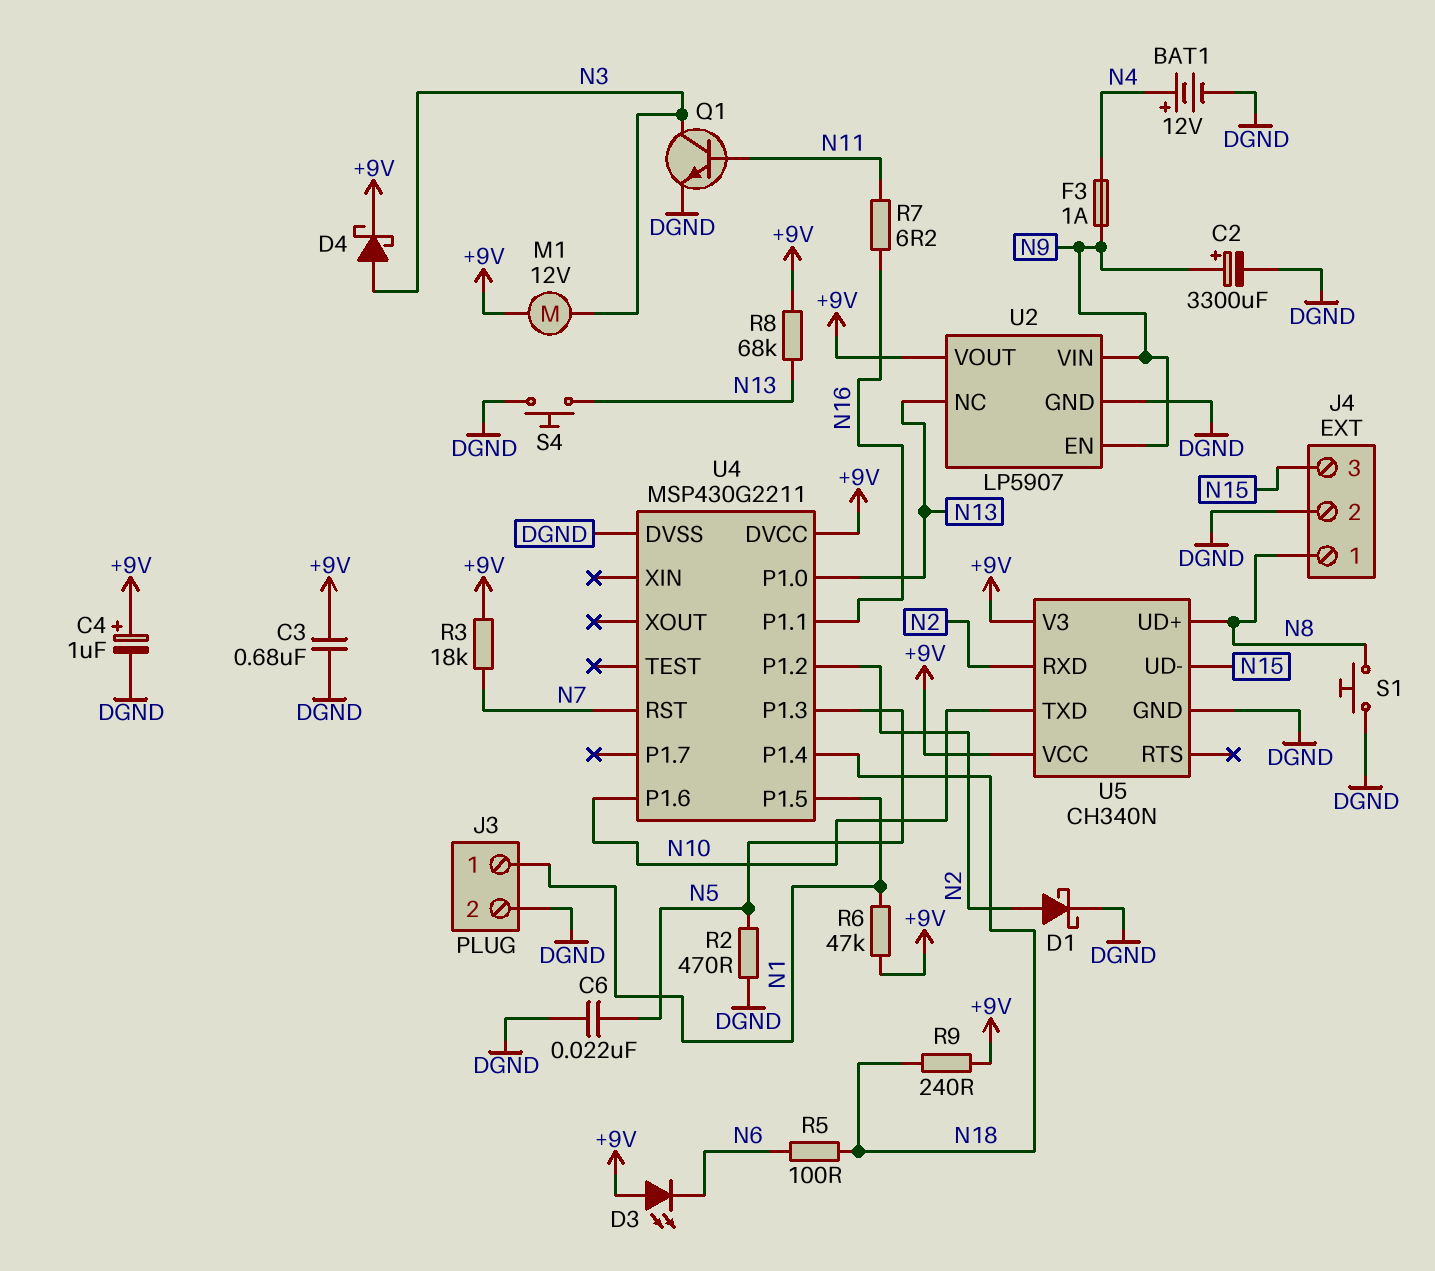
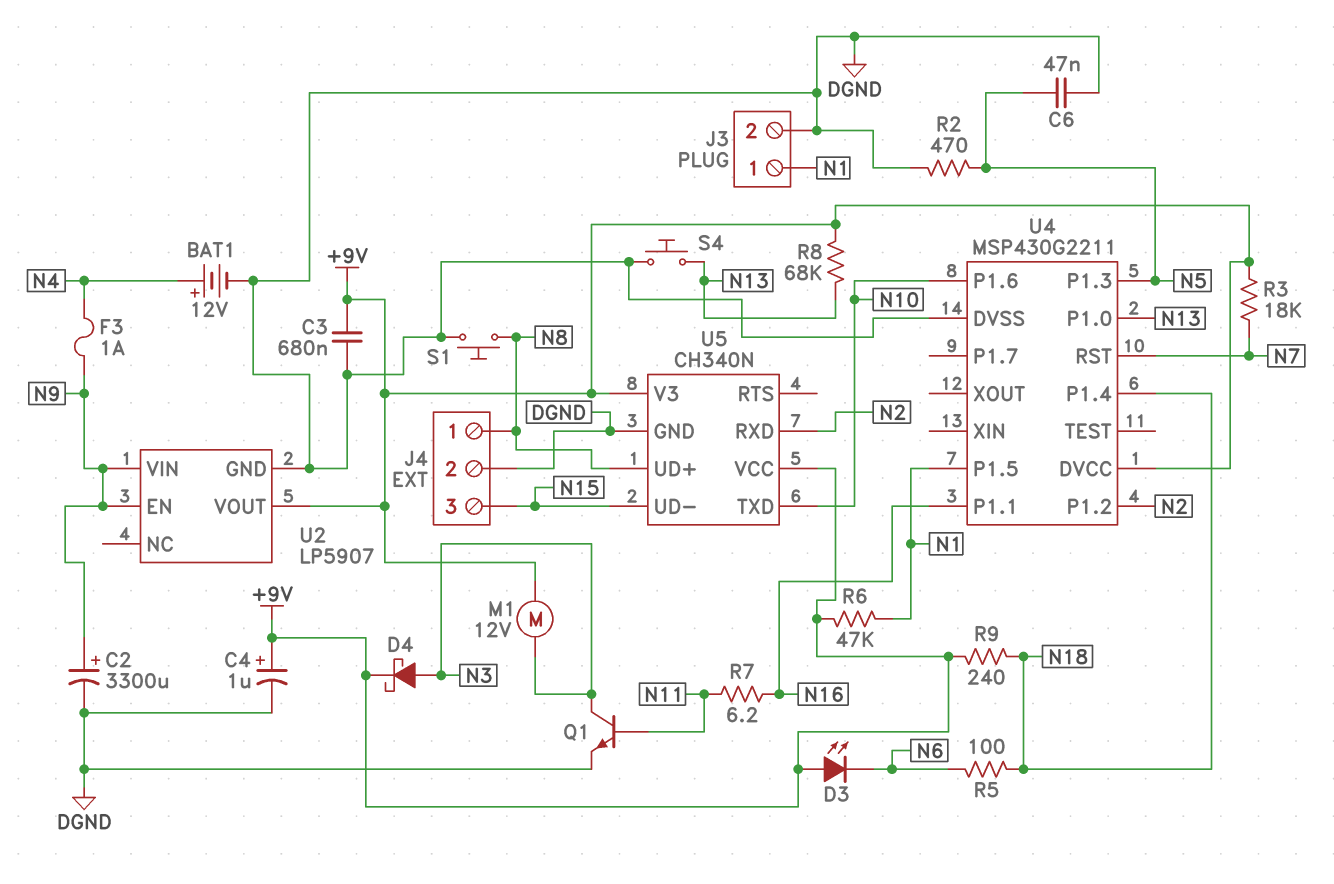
C6: 22nF (DGND, N5) -> 47nF (DGND, N5)
D1: schottky (A N2, K DGND) -> none
U2 pin NC: N13 -> none

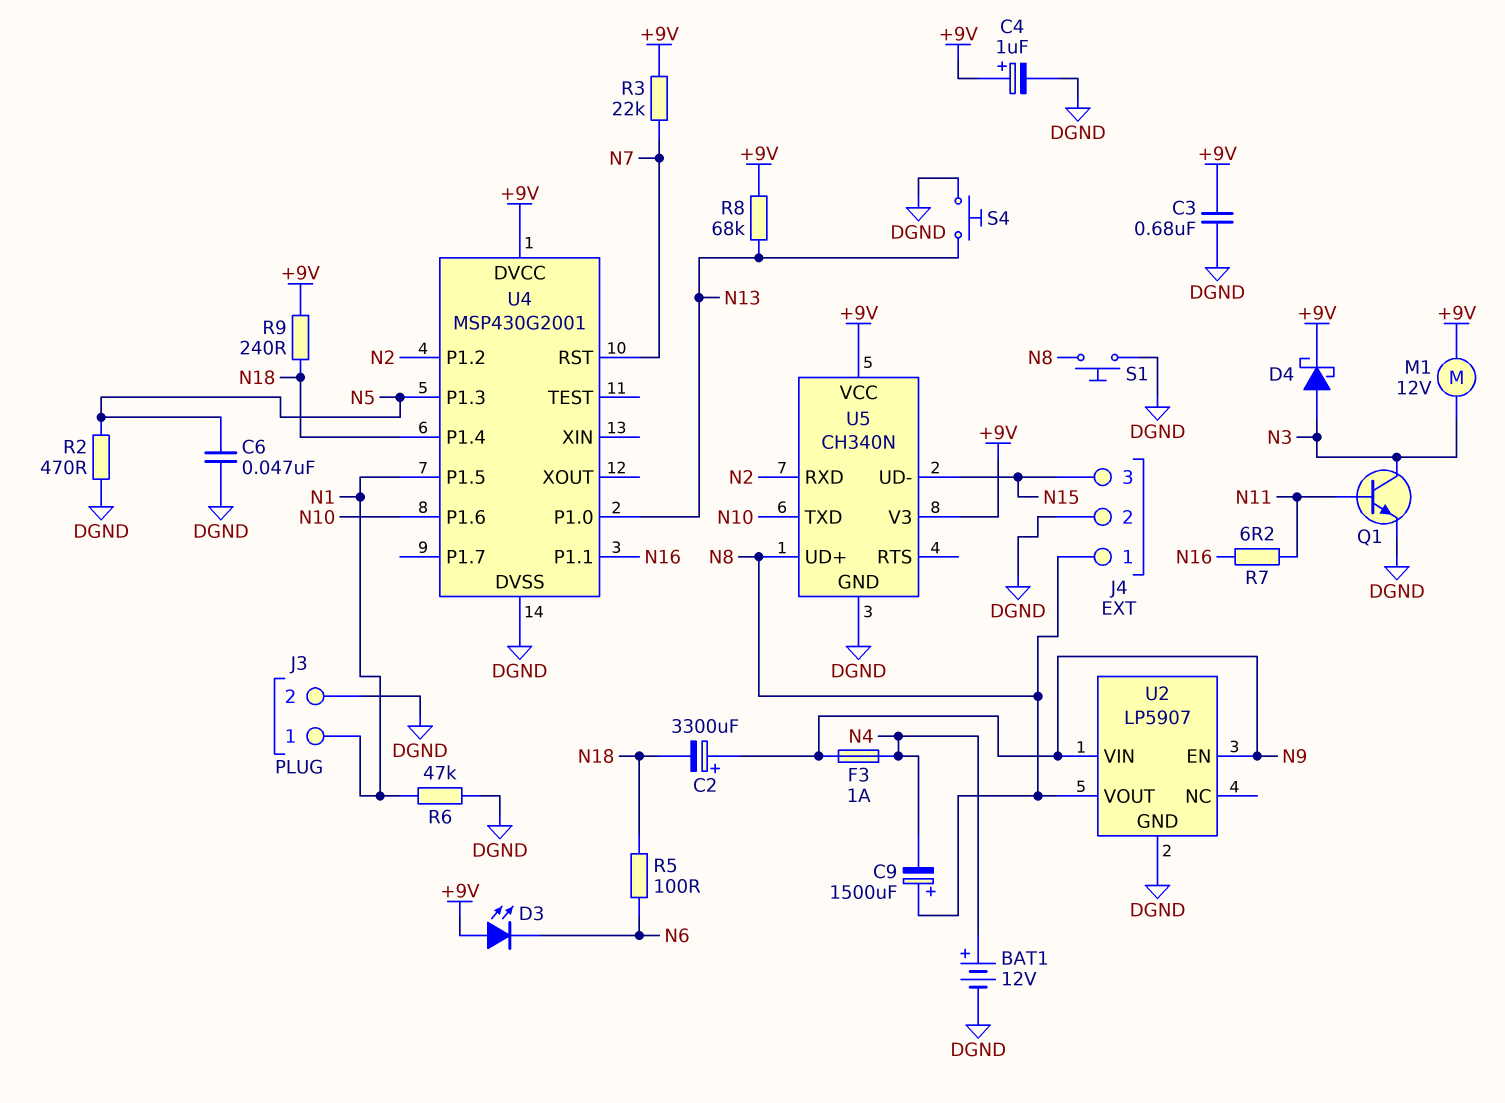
C2: 3300uF (plus N9, minus DGND) -> 3300uF (plus N9, minus N18)
C9: none -> 1500uF (plus N8, minus N4)
R3: 18k (+9V, N7) -> 22k (+9V, N7)
R6: 47k (+9V, N1) -> 47k (DGND, N1)
U2 pin VOUT: +9V -> N8
U4: MSP430G2211 -> MSP430G2001

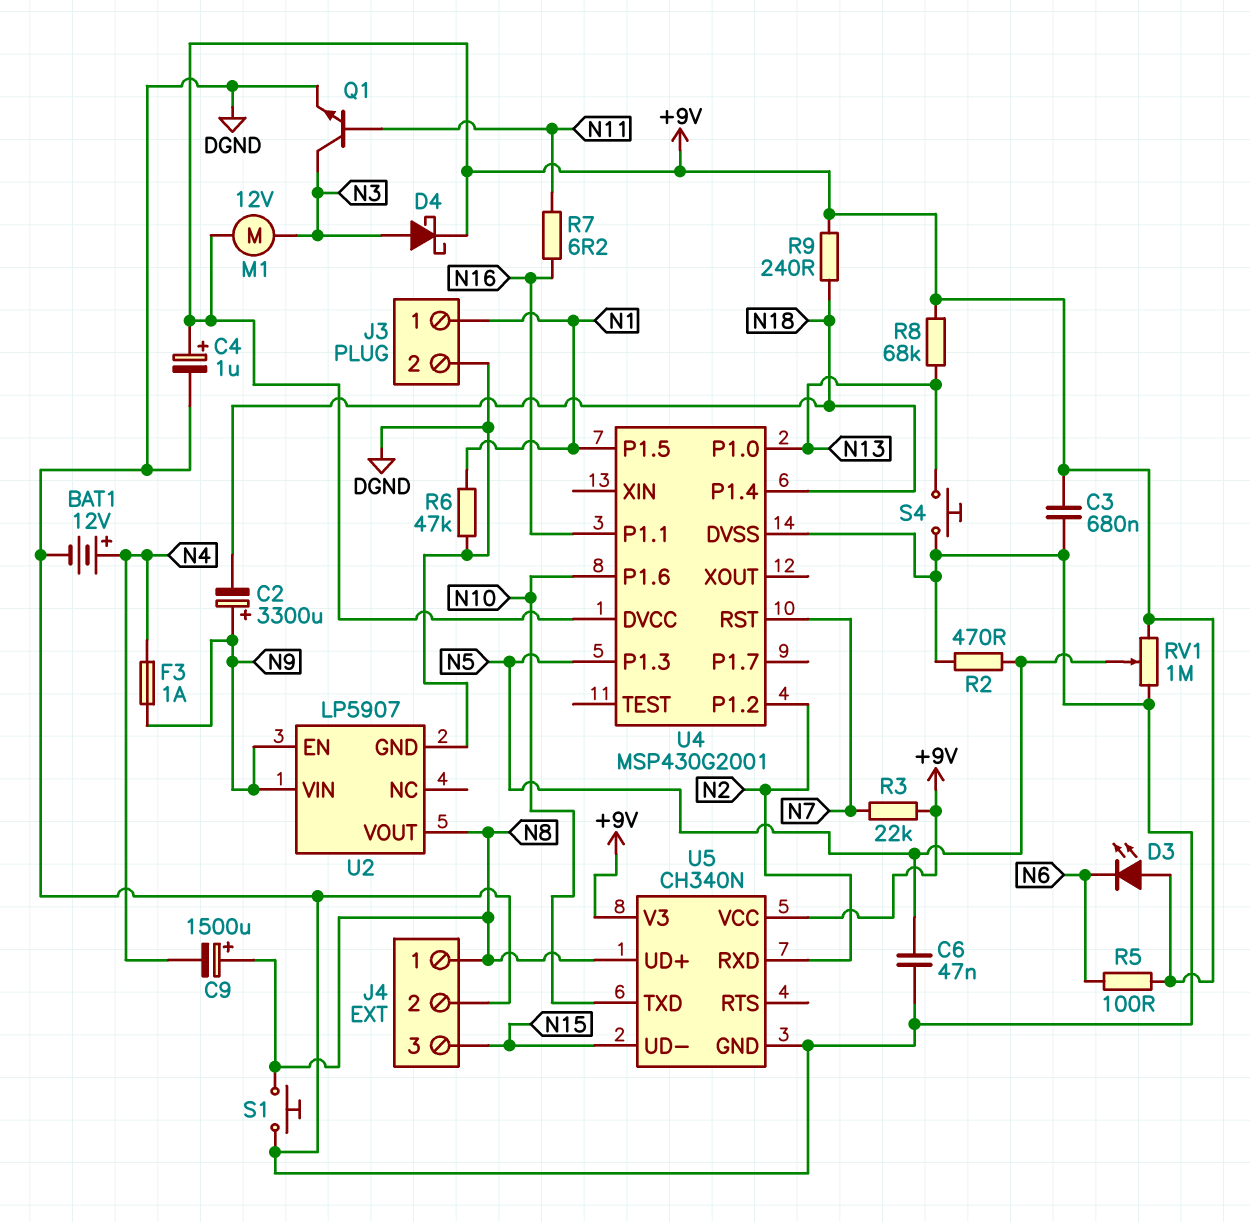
R5: 100 (N6, N18) -> 100 (+9V, N6)
RV1: none -> 1M (+9V, DGND, wiper N5)

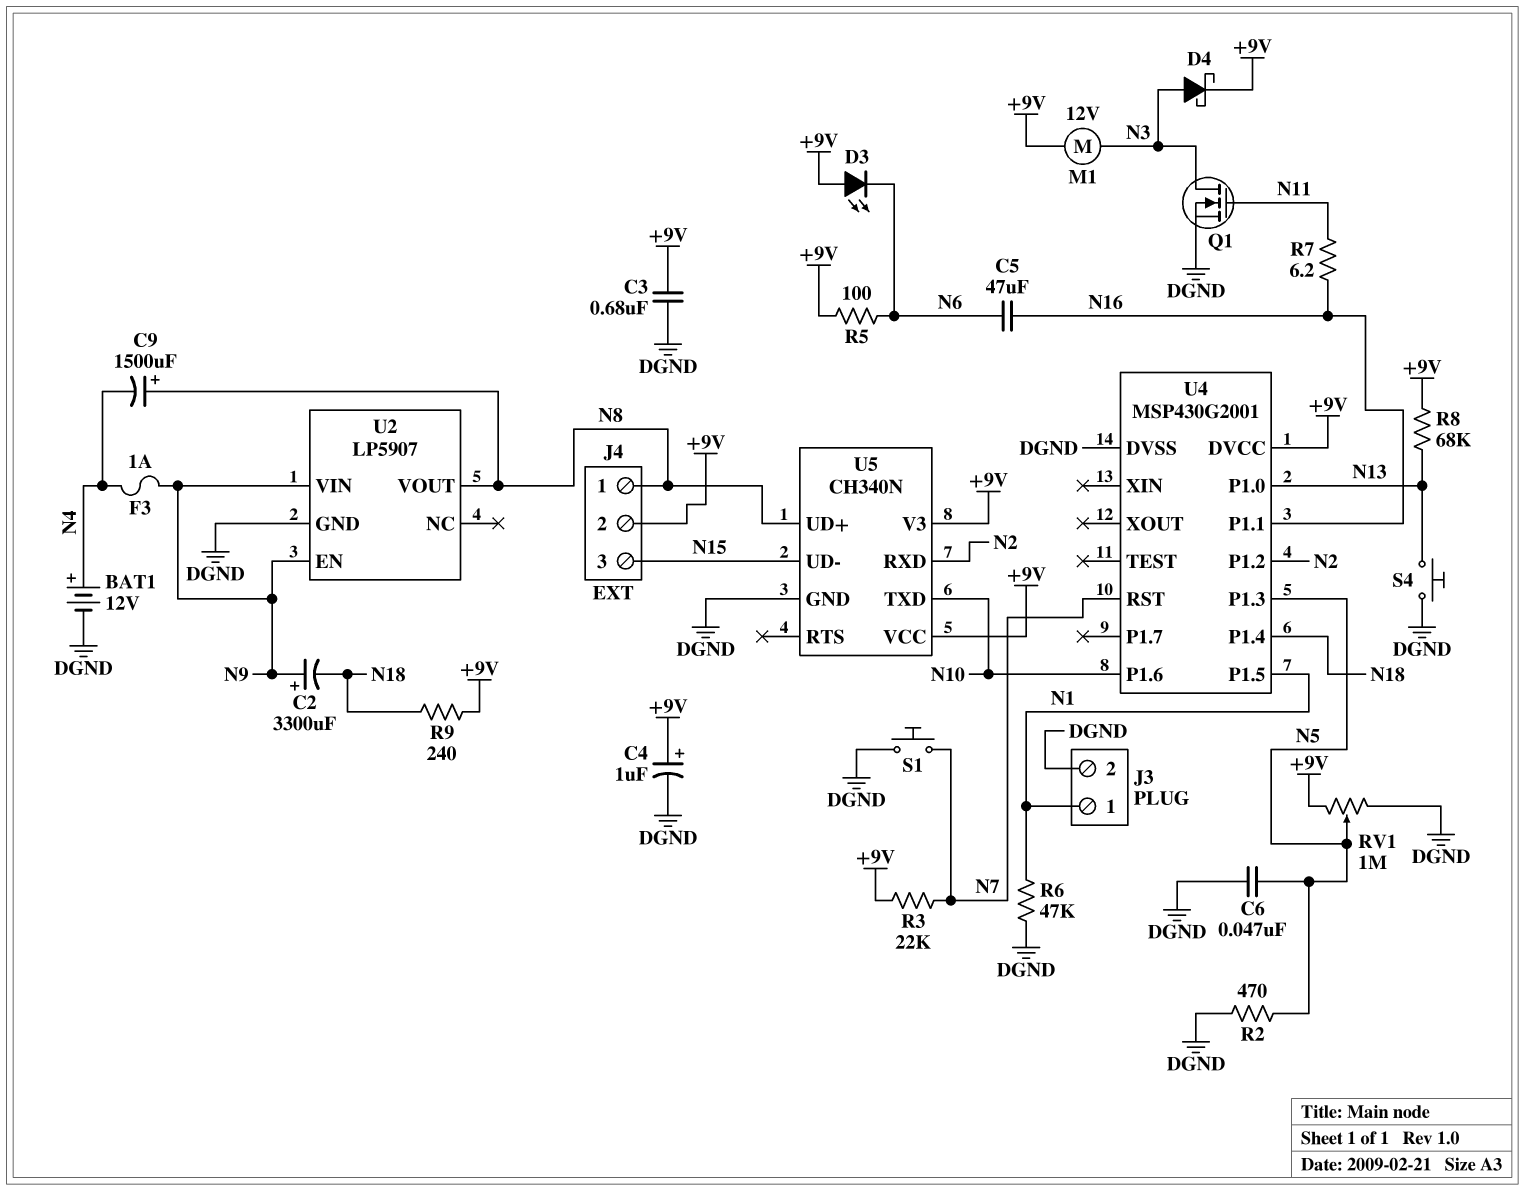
C5: none -> 47uF (N6, N16)
J4 pin 2: DGND -> +9V
Q1: NPN (B N11, C N3, E DGND) -> NMOS (G N11, D N3, S DGND)
S1: button (DGND, N8) -> button (DGND, N7)

